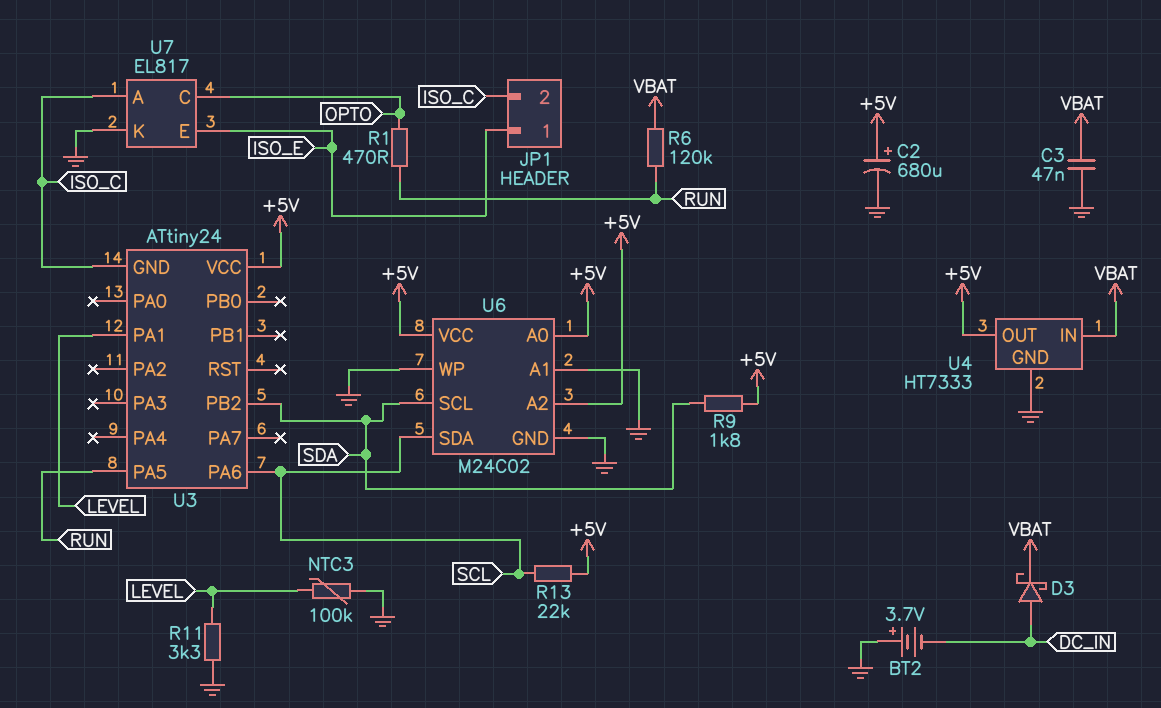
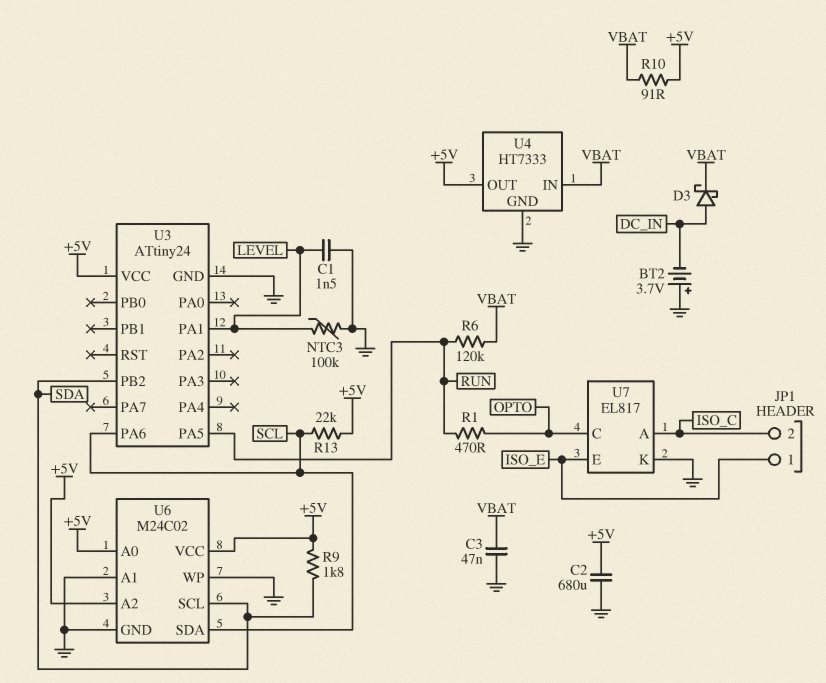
C1: none -> 1.5nF (GND, LEVEL)
C2: 680uF (plus +5V, minus GND) -> 680uF (+5V, GND)
R10: none -> 91 (+5V, VBAT)
R11: 3.3k (GND, LEVEL) -> none
U3 pin GND: ISO_C -> GND

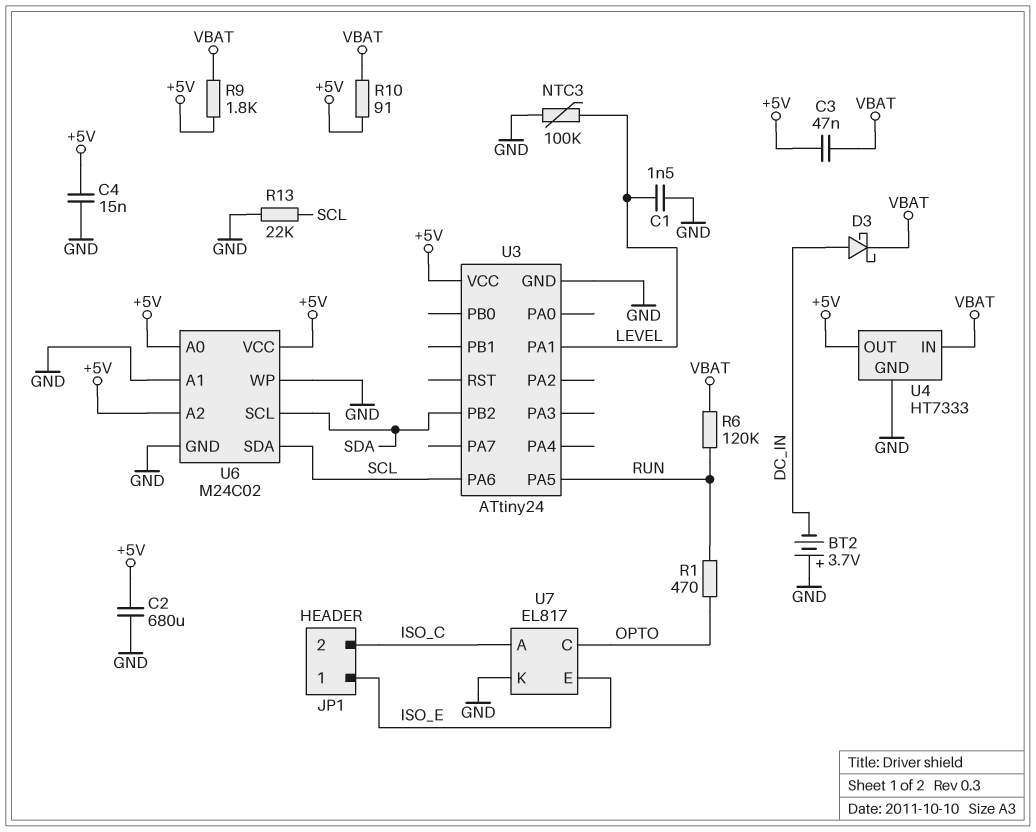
C3: 47nF (GND, VBAT) -> 47nF (+5V, VBAT)
C4: none -> 15nF (+5V, GND)
R9: 1.8k (+5V, SDA) -> 1.8k (+5V, VBAT)
R13: 22k (+5V, SCL) -> 22k (GND, SCL)

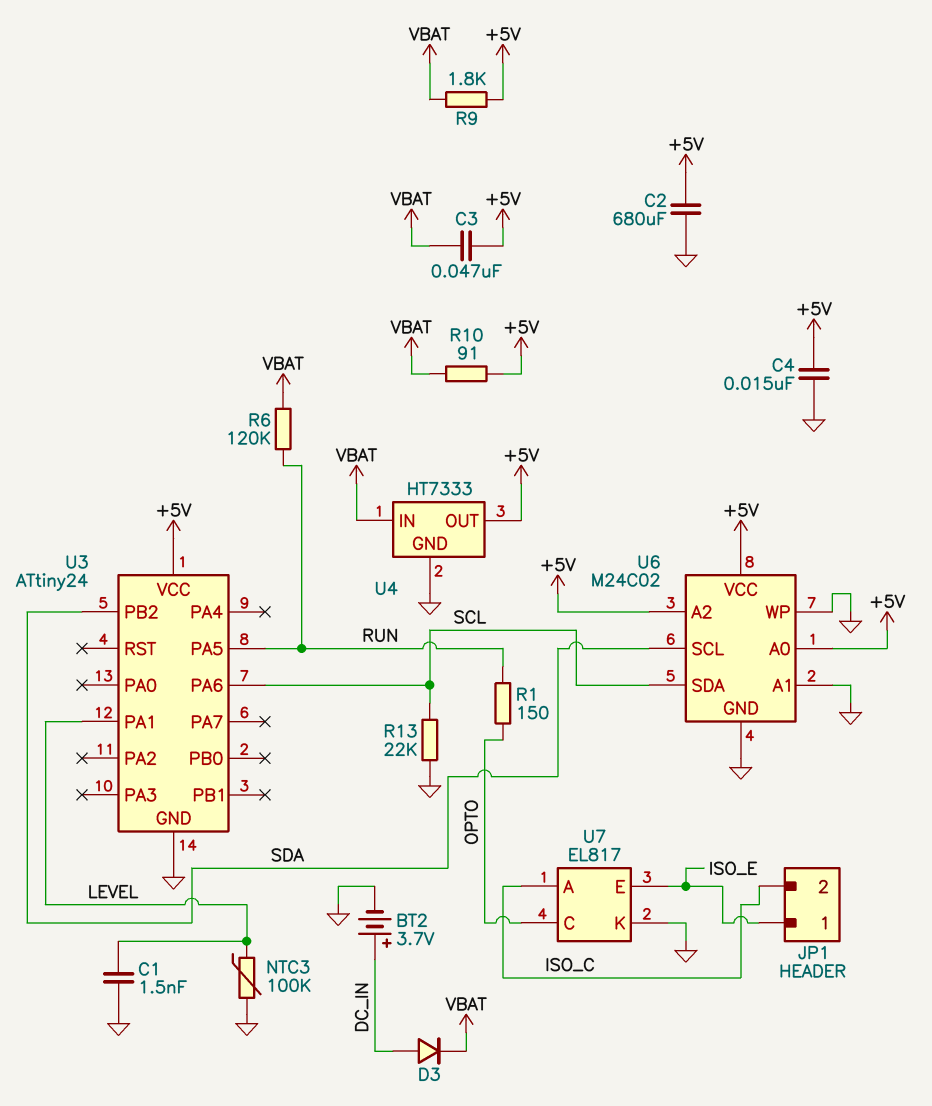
BT2: 3.7V (plus GND, minus DC_IN) -> 3.7V (plus DC_IN, minus GND)
D3: schottky (A DC_IN, K VBAT) -> diode (A DC_IN, K VBAT)
R1: 470 (OPTO, RUN) -> 150 (OPTO, RUN)

